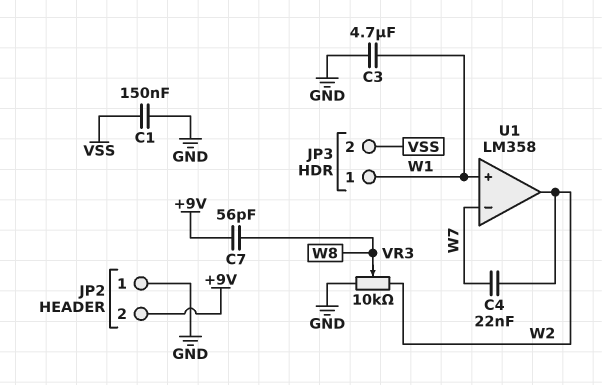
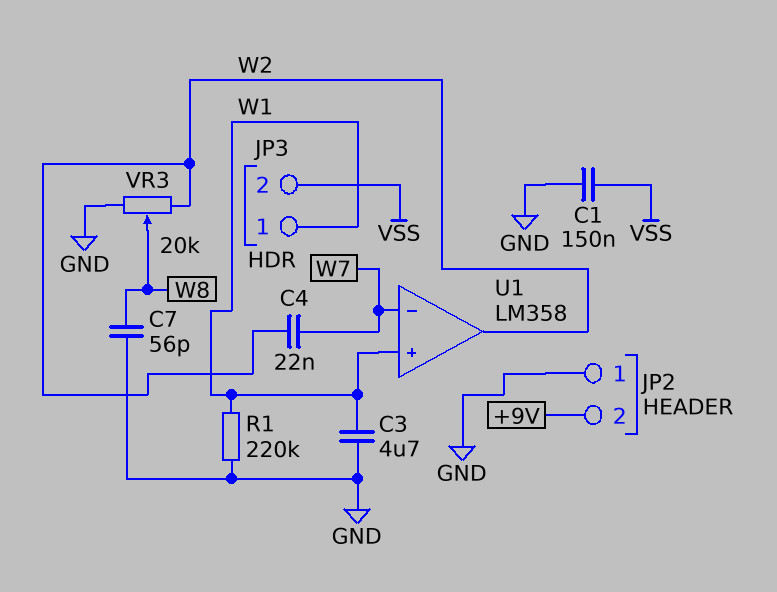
C7: 56pF (+9V, W8) -> 56pF (GND, W8)
R1: none -> 220k (GND, W1)
VR3: 10k (GND, W2, wiper W8) -> 20k (GND, W2, wiper W8)

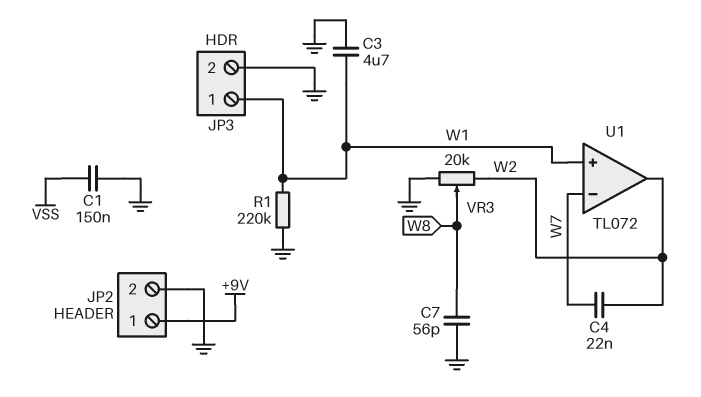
JP2 pin 1: GND -> +9V
JP2 pin 2: +9V -> GND
JP3 pin 2: VSS -> GND
U1: LM358 -> TL072

